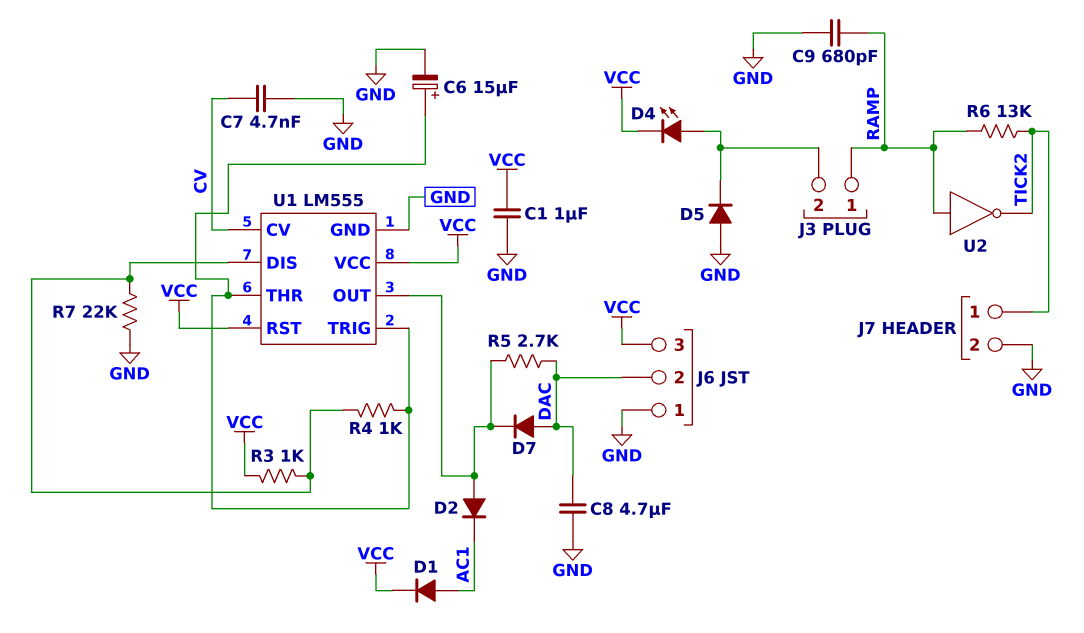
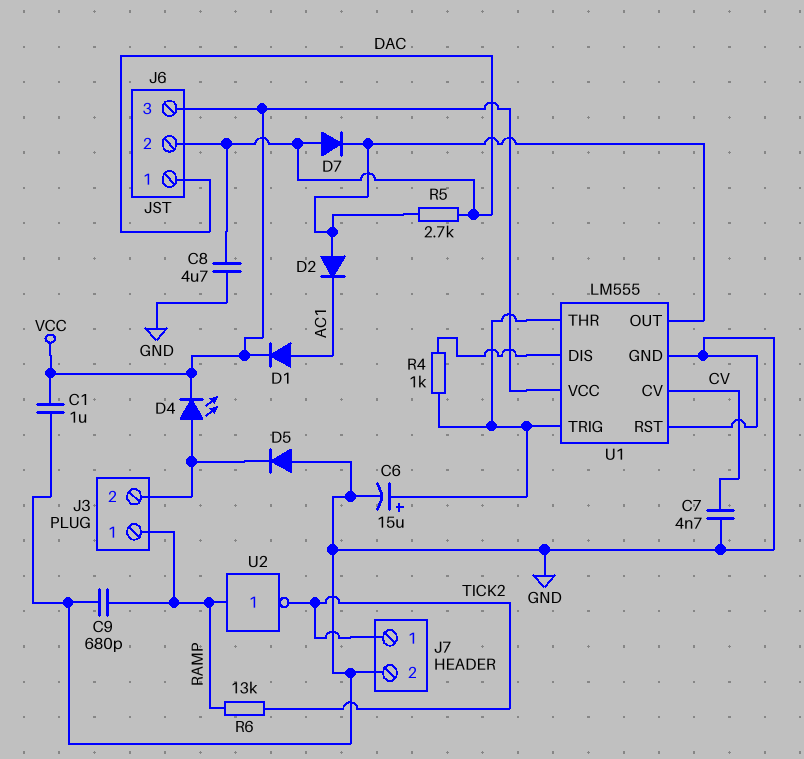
J6 pin 1: GND -> DAC
R3: 1k (U1/DIS, VCC) -> none
R7: 22k (GND, U1/DIS) -> none
U1 pin RST: VCC -> GND

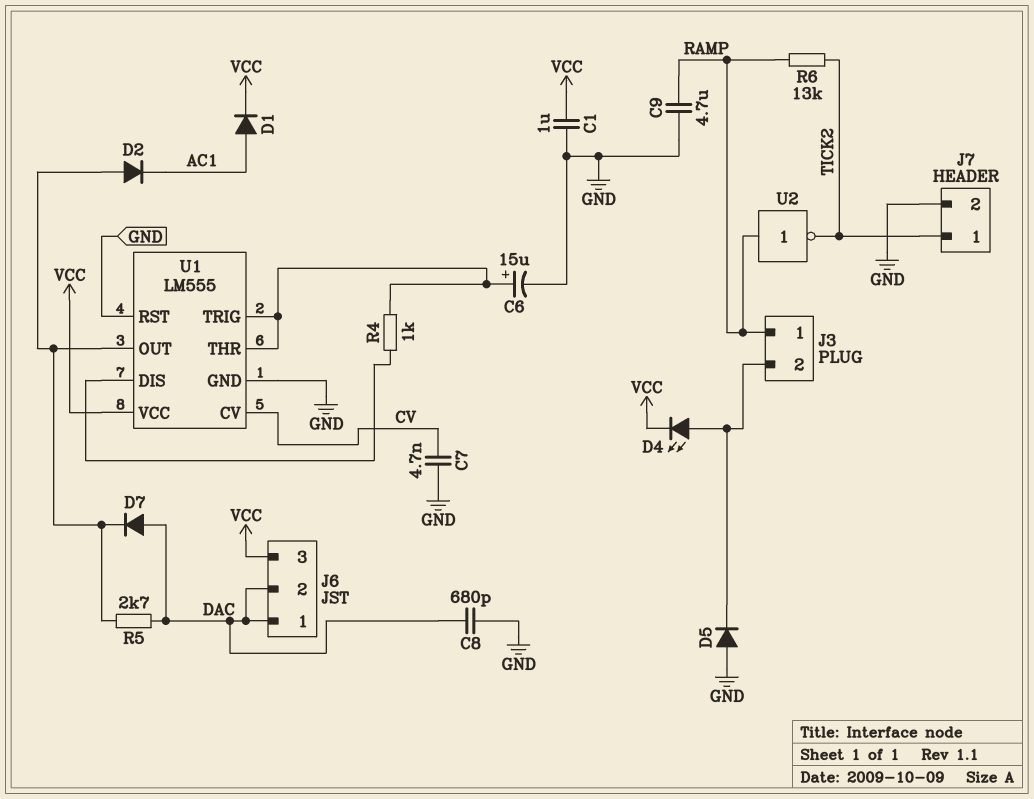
C8: 4.7uF (DAC, GND) -> 680pF (DAC, GND)
C9: 680pF (GND, RAMP) -> 4.7uF (GND, RAMP)

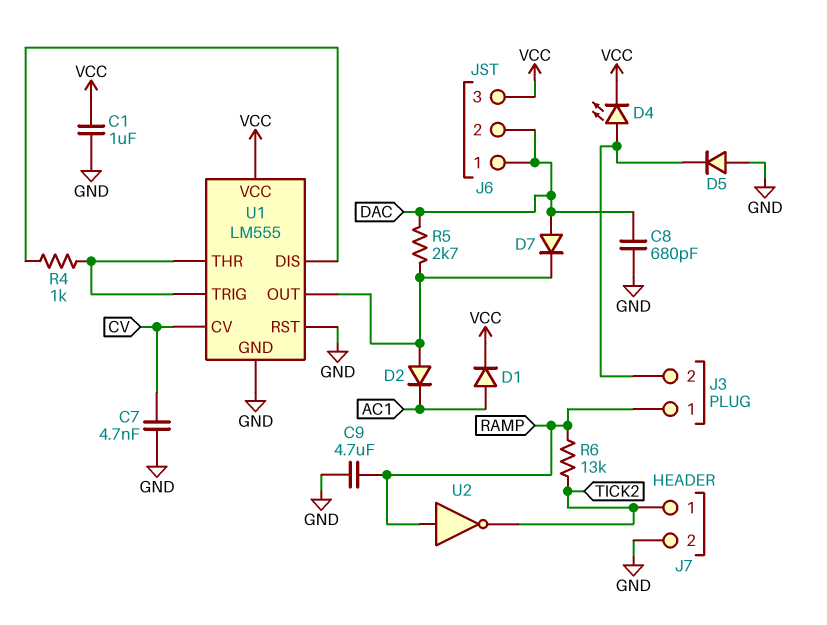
C6: 15uF (plus U1/THR, minus GND) -> none

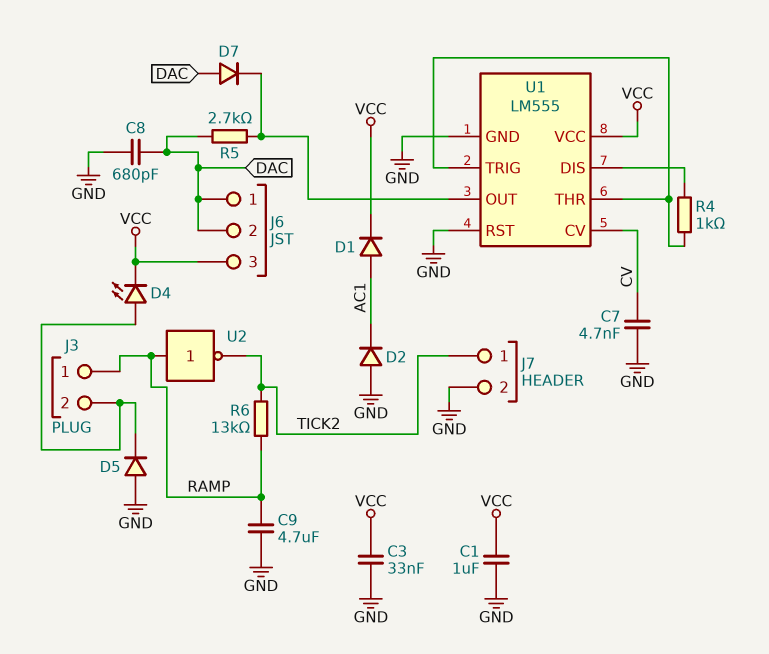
C3: none -> 33nF (GND, VCC)
D2: diode (A U1/OUT, K AC1) -> diode (A GND, K AC1)

